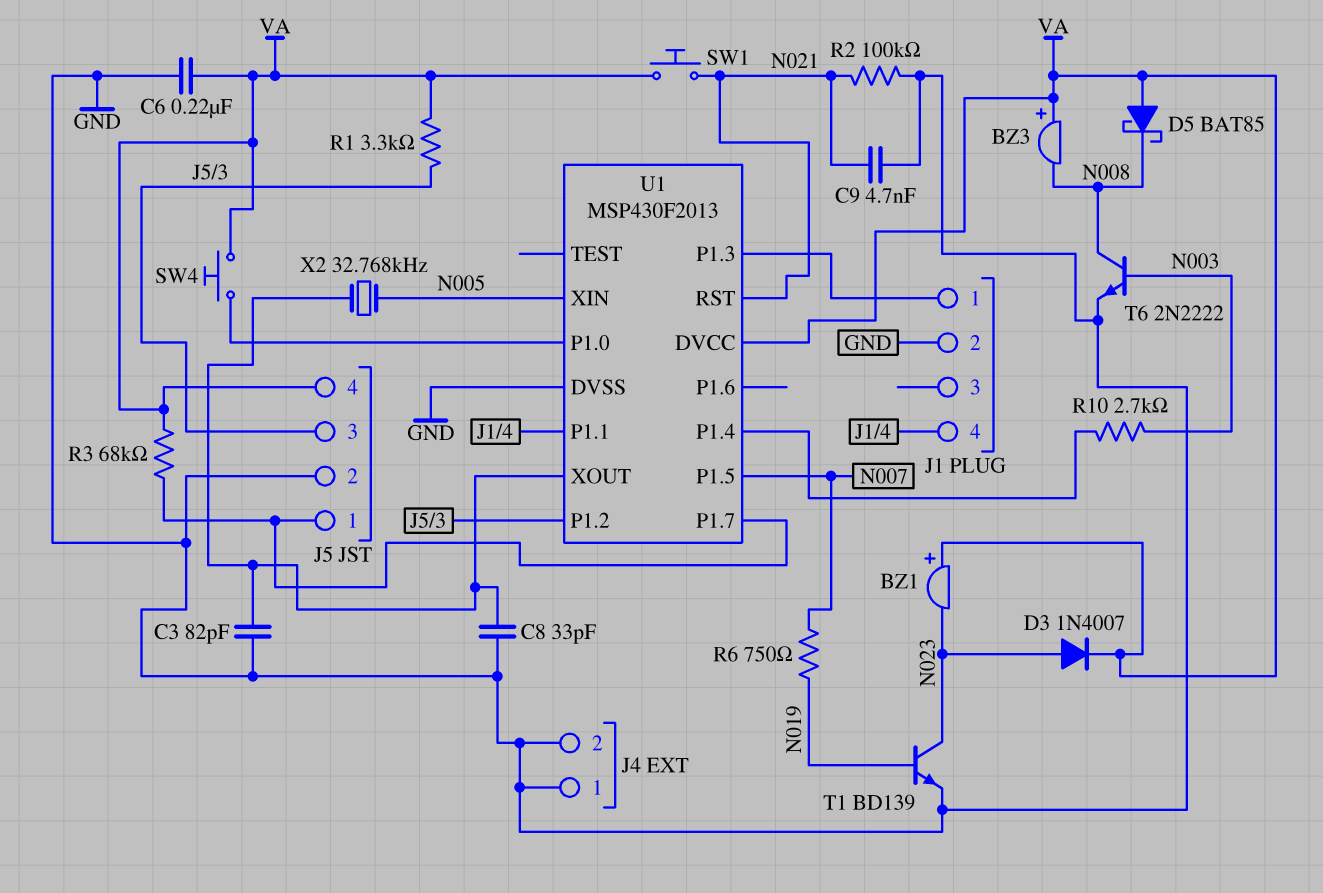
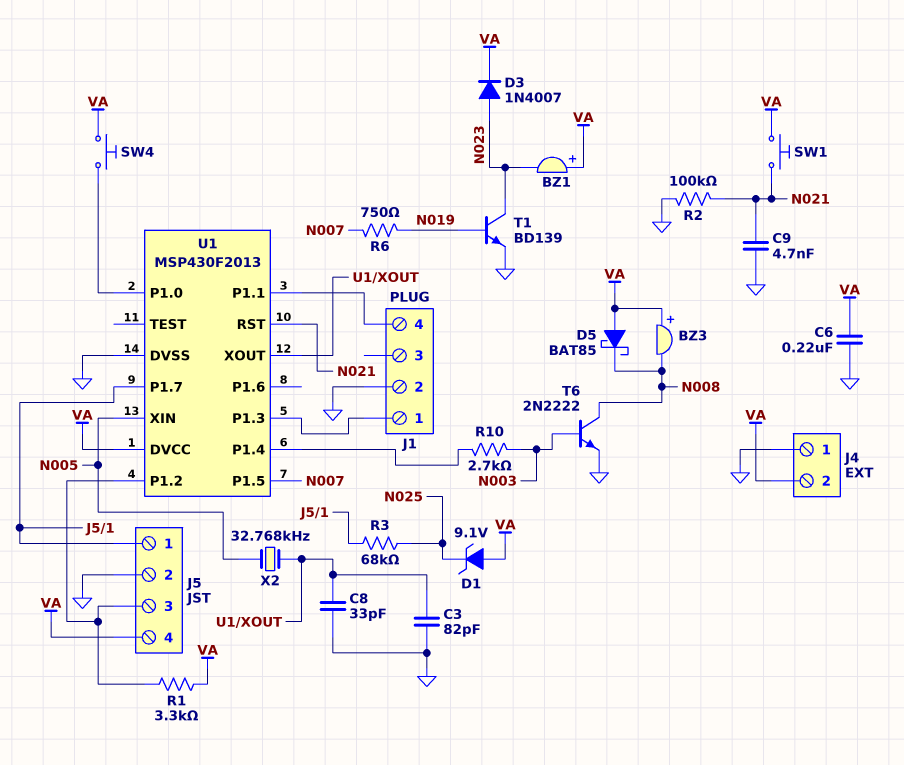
D1: none -> zener 9.1V (A VA, K N025)
J4 pin 2: GND -> VA
R3: 68k (J5/1, VA) -> 68k (J5/1, N025)

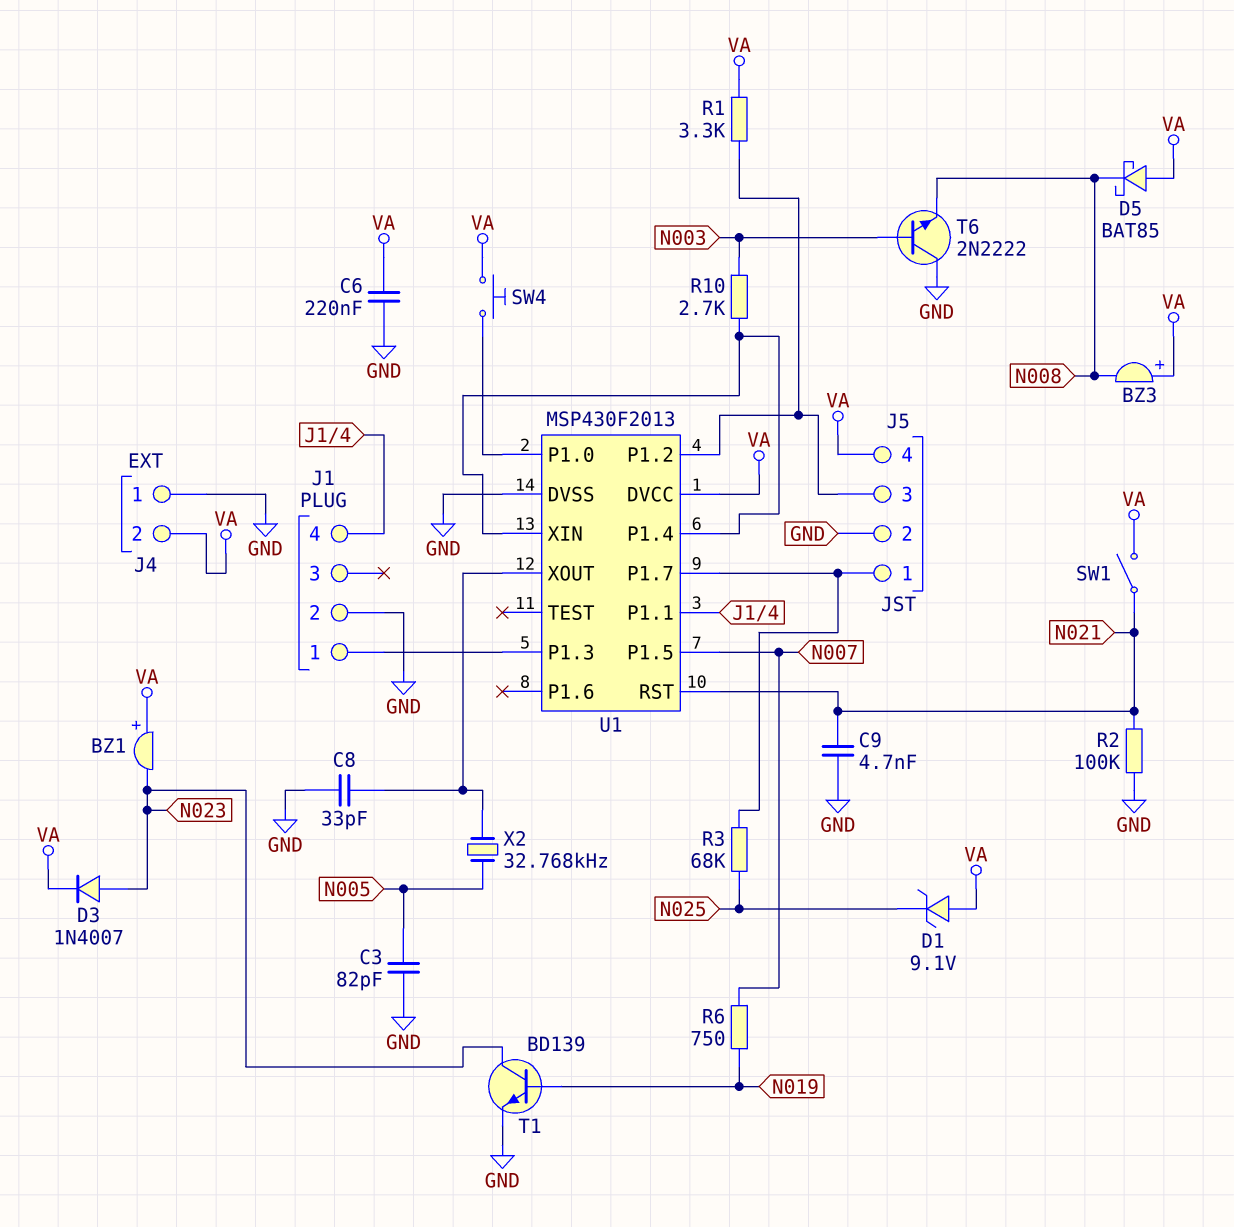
C3: 82pF (GND, U1/XOUT) -> 82pF (GND, N005)
SW1: button (N021, VA) -> switch (N021, VA)
T6: NPN 2N2222 (B N003, C N008, E GND) -> NPN 2N2222 (B N003, C GND, E N008)
U1 pin XIN: N005 -> U1/P1.4

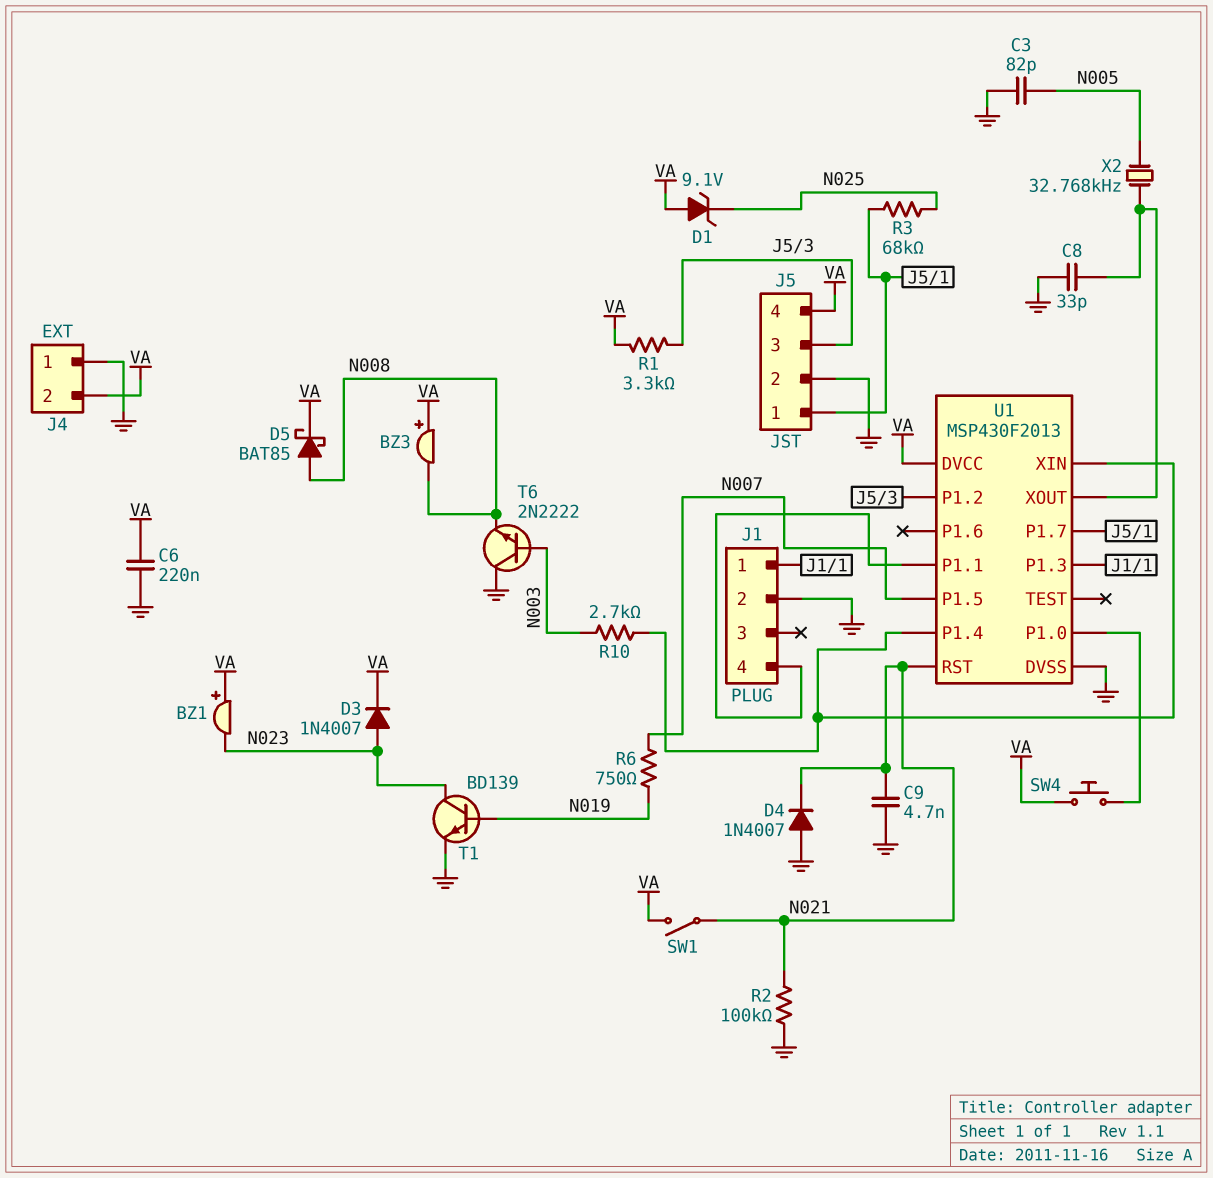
D4: none -> diode 1N4007 (A GND, K N021)
D5: schottky BAT85 (A VA, K N008) -> schottky BAT85 (A N008, K VA)

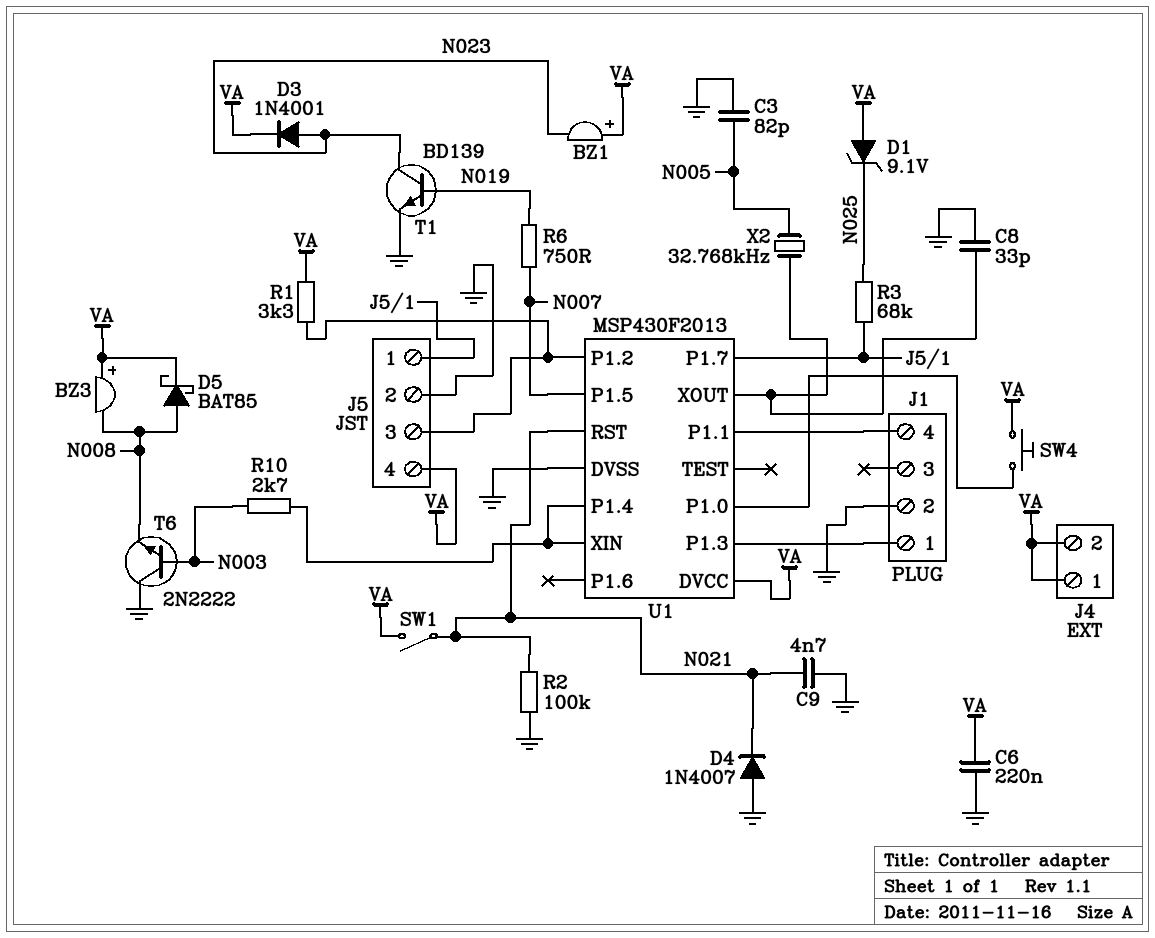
D3: diode 1N4007 (A N023, K VA) -> diode 1N4001 (A N023, K VA)
J4 pin 1: GND -> VA

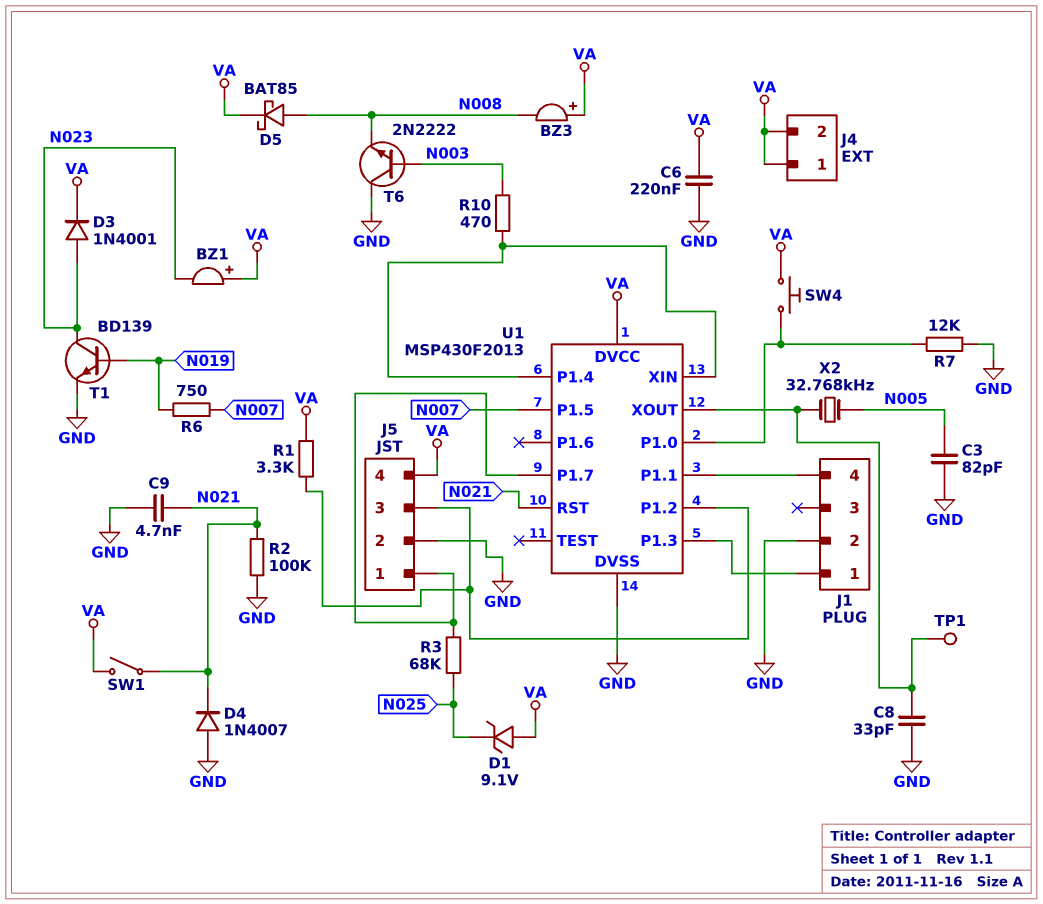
R7: none -> 12k (GND, U1/P1.0)
R10: 2.7k (N003, U1/P1.4) -> 470 (N003, U1/P1.4)
TP1: none -> test point (U1/XOUT)

